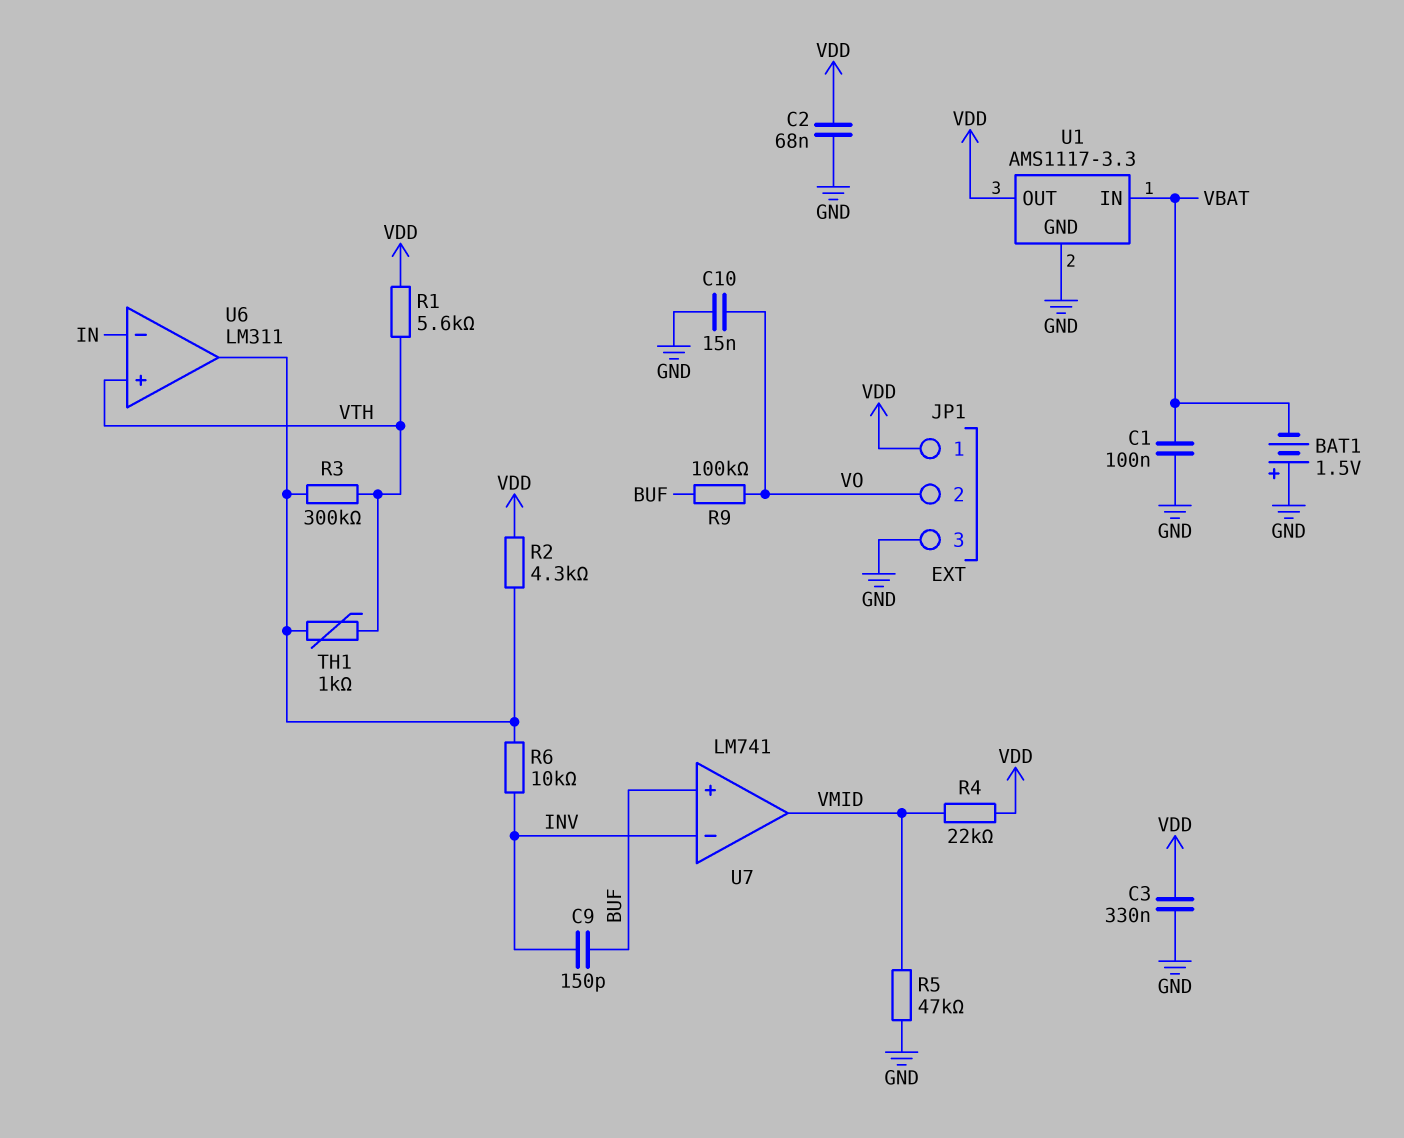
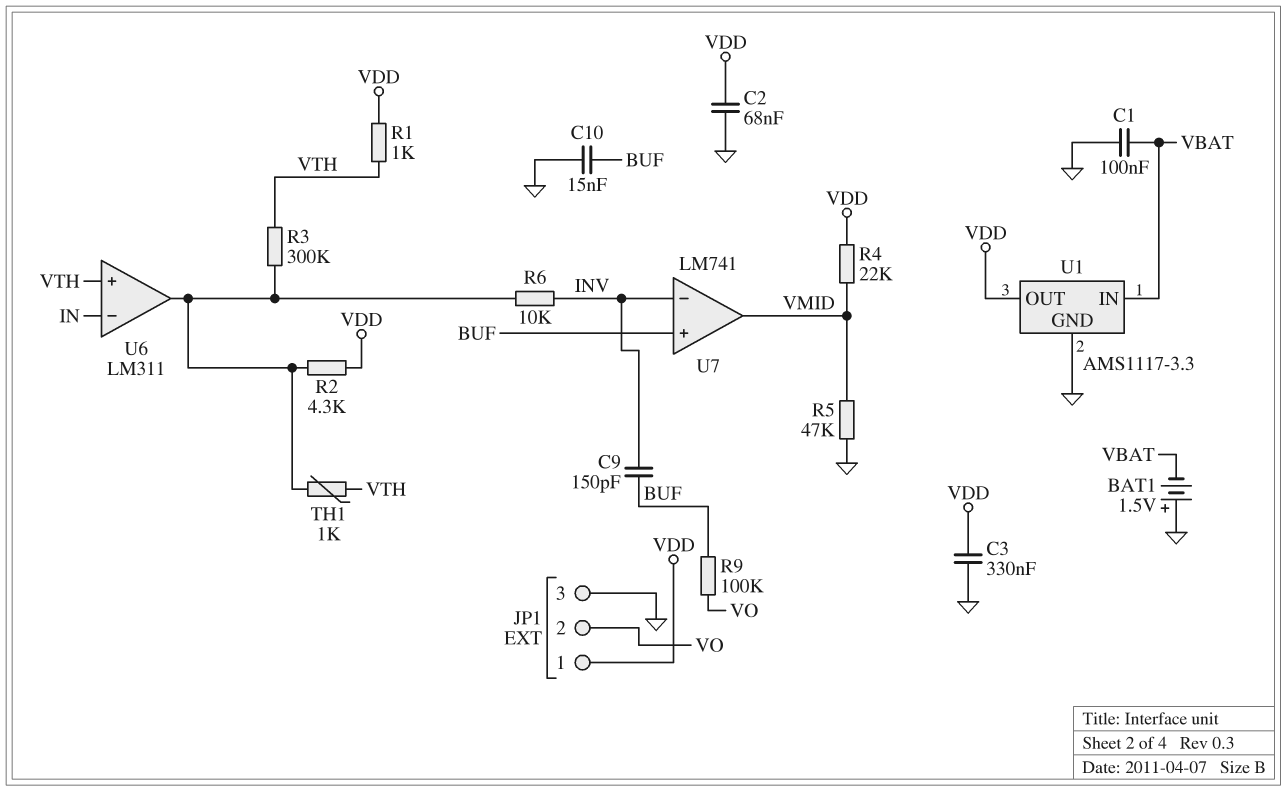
C10: 15nF (GND, VO) -> 15nF (BUF, GND)
R1: 5.6k (VDD, VTH) -> 1k (VDD, VTH)

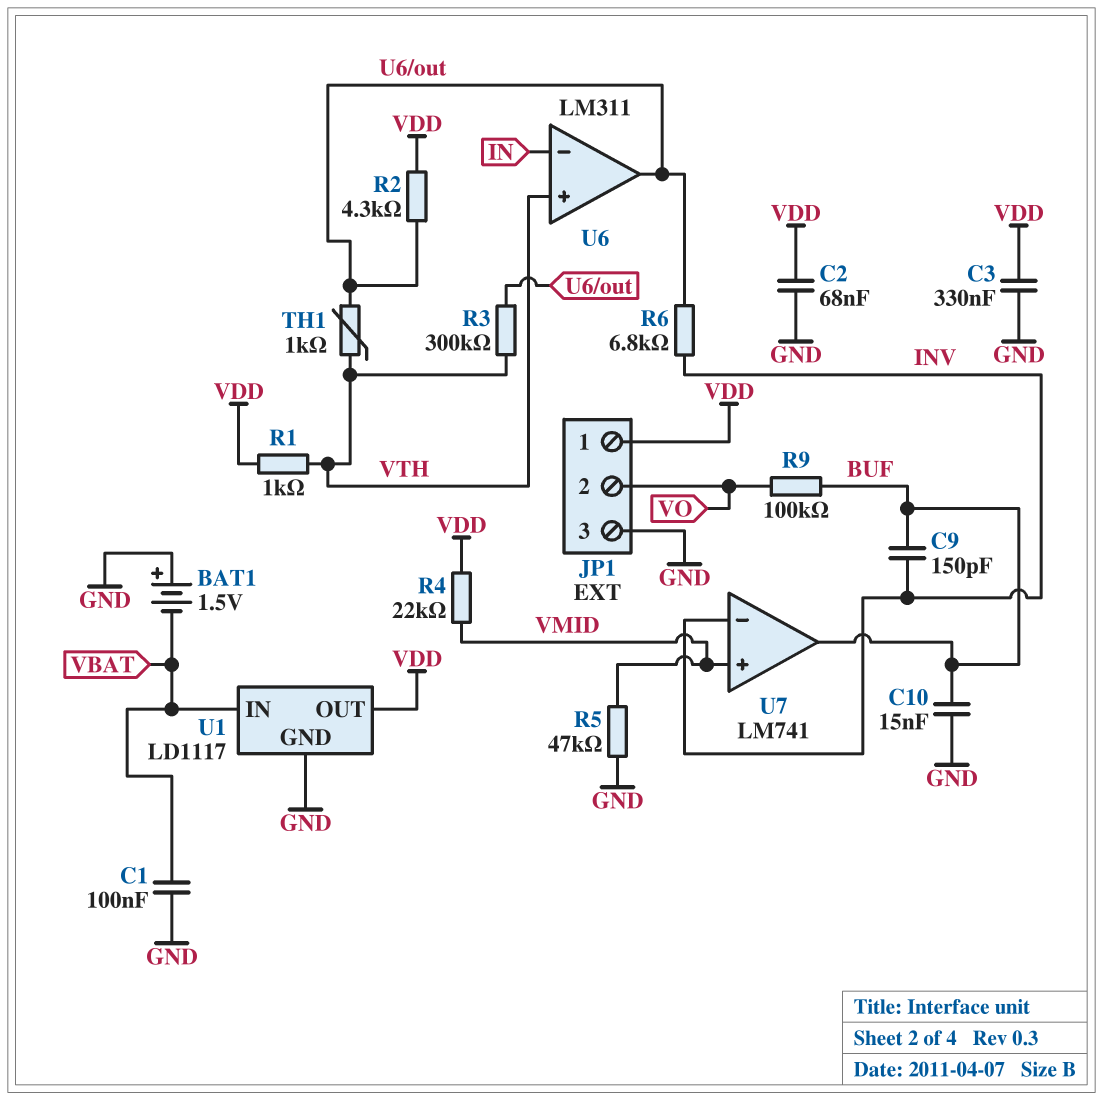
R6: 10k (INV, U6/out) -> 6.8k (INV, U6/out)
U1: AMS1117-3.3 -> LD1117
U7 pin in+: BUF -> VMID
U7 pin out: VMID -> BUF

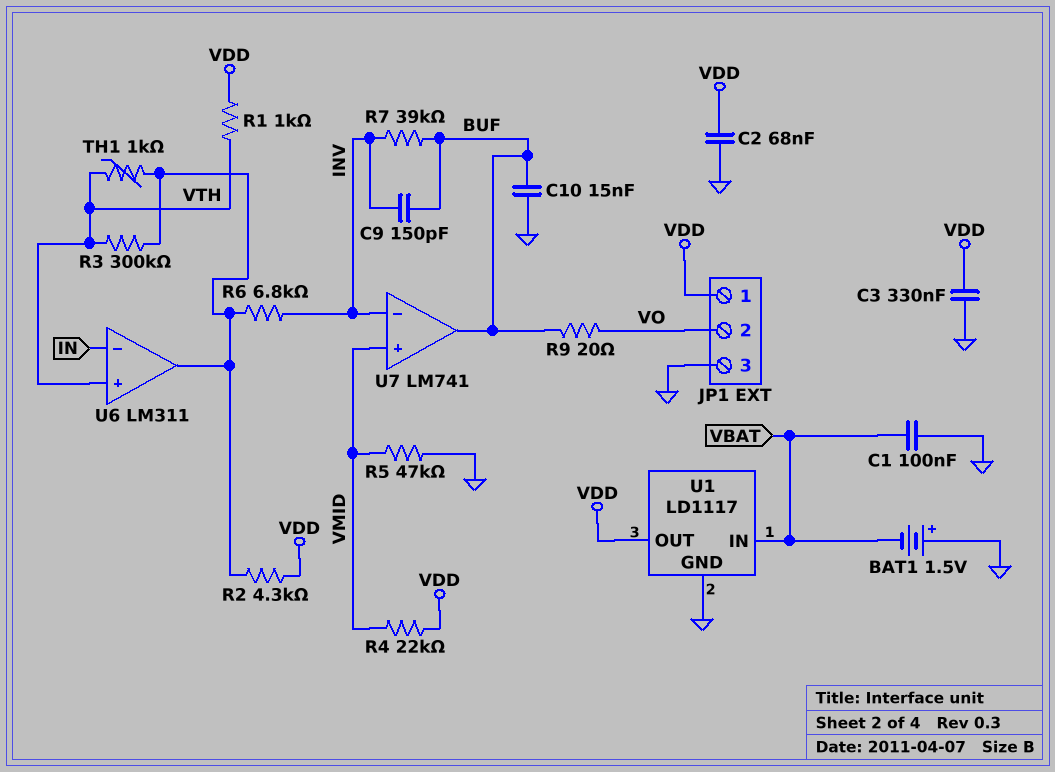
R7: none -> 39k (BUF, INV)
R9: 100k (BUF, VO) -> 20 (BUF, VO)

